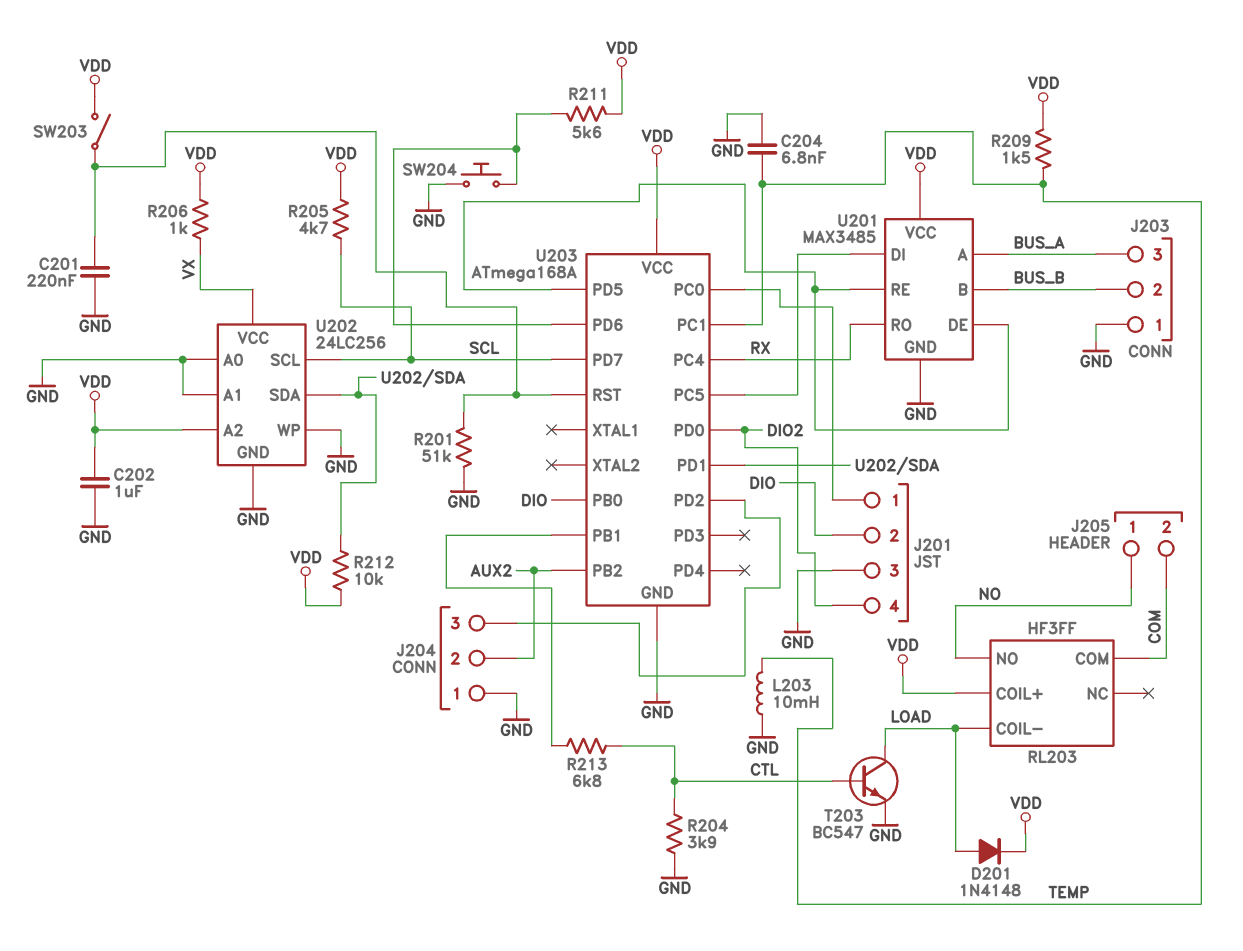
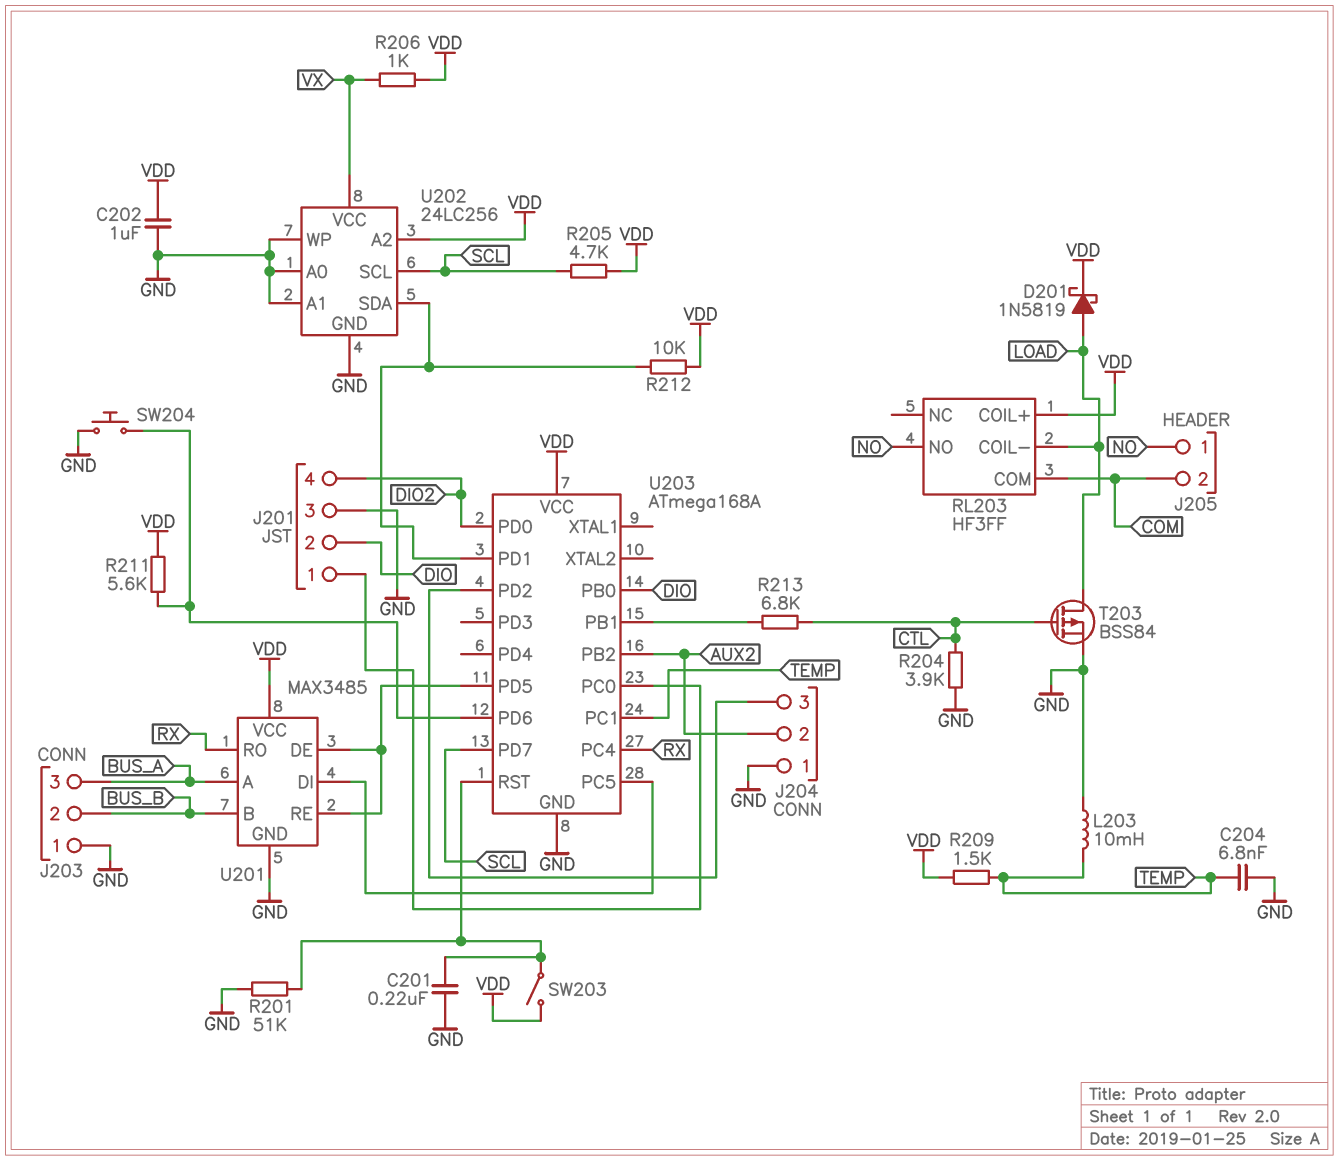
D201: diode 1N4148 (A LOAD, K VDD) -> schottky 1N5819 (A LOAD, K VDD)
T203: NPN BC547 (B CTL, C LOAD, E GND) -> PMOS BSS84 (G CTL, D LOAD, S GND)

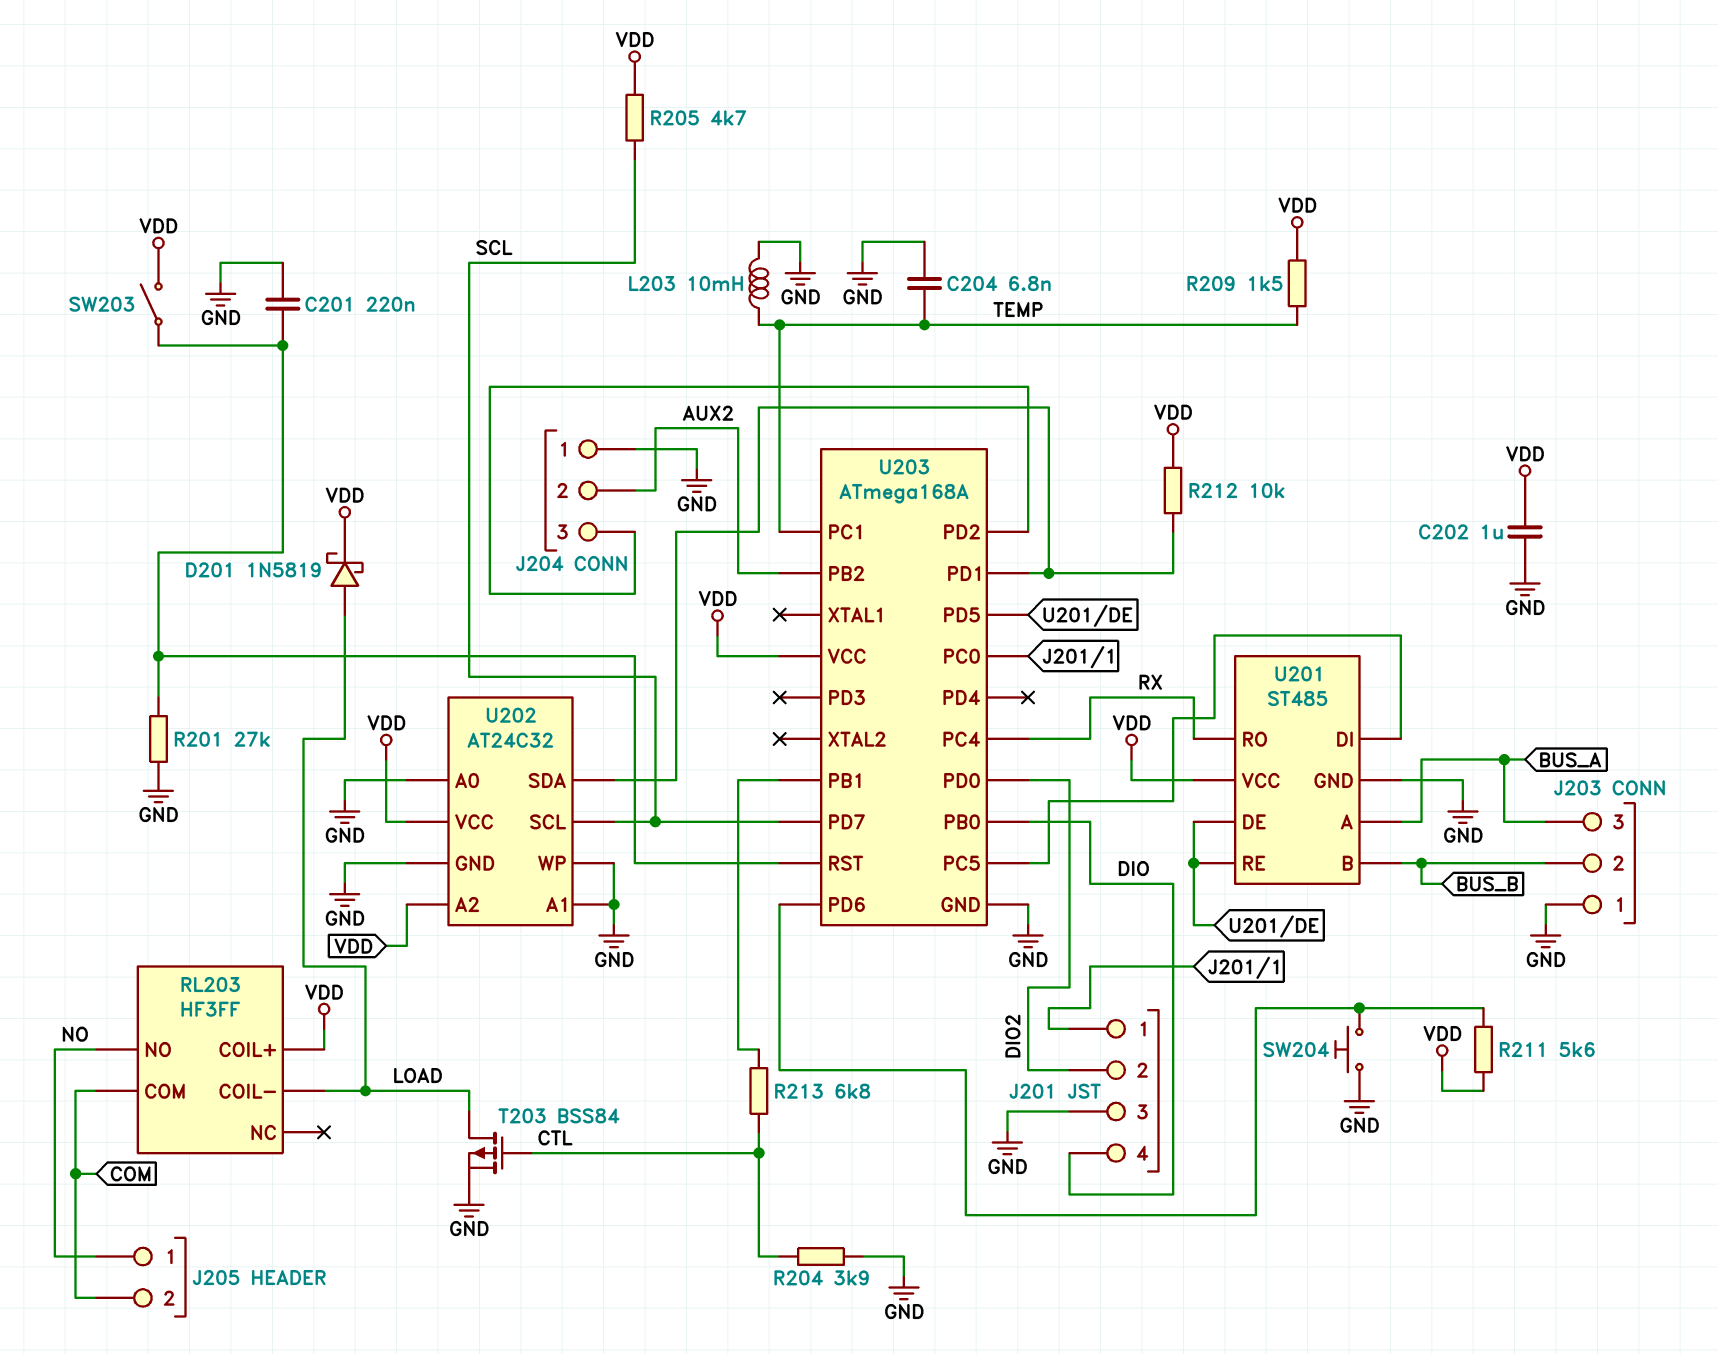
J201 pin 2: DIO -> DIO2
J201 pin 4: DIO2 -> DIO
R201: 51k (GND, U203/RST) -> 27k (GND, U203/RST)
R206: 1k (VDD, VX) -> none
U201: MAX3485 -> ST485
U202: 24LC256 -> AT24C32
U202 pin VCC: VX -> VDD

